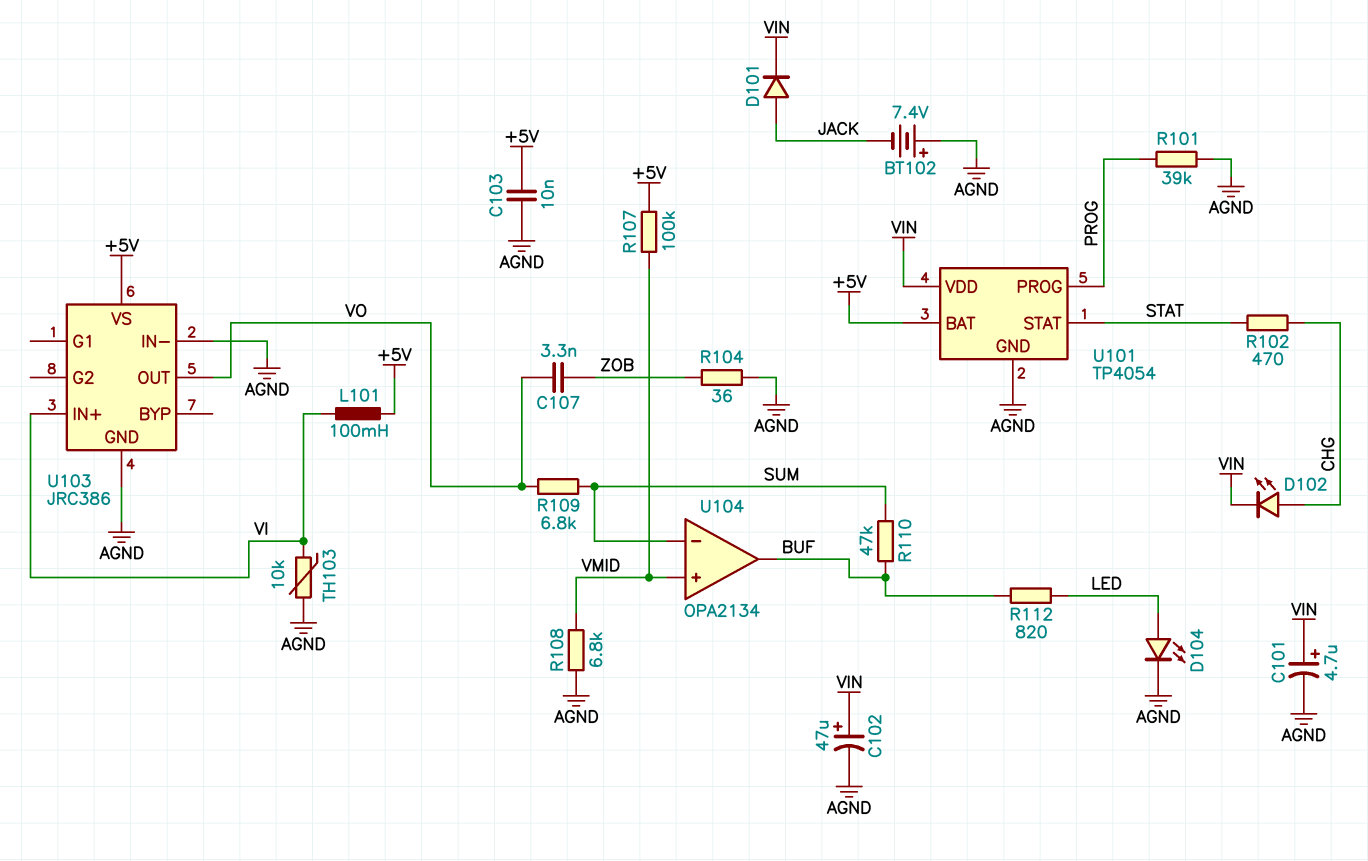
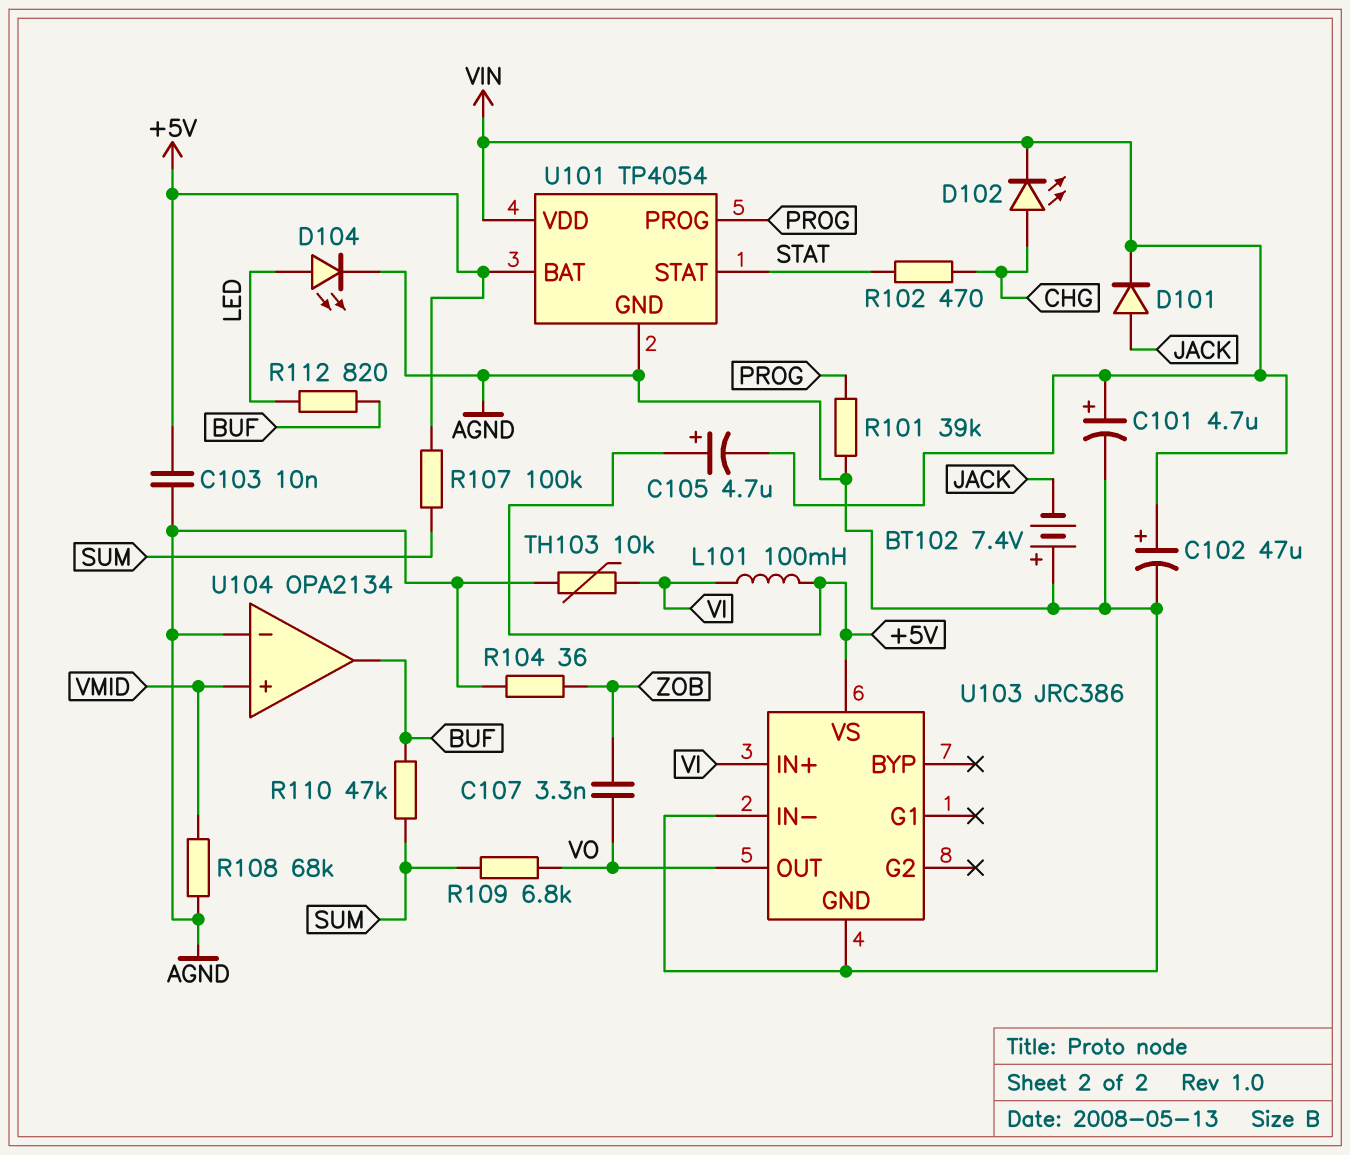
C105: none -> 4.7uF (plus +5V, minus VIN)
R107: 100k (+5V, VMID) -> 100k (+5V, SUM)
R108: 6.8k (AGND, VMID) -> 68k (AGND, VMID)
U104 pin in-: SUM -> AGND

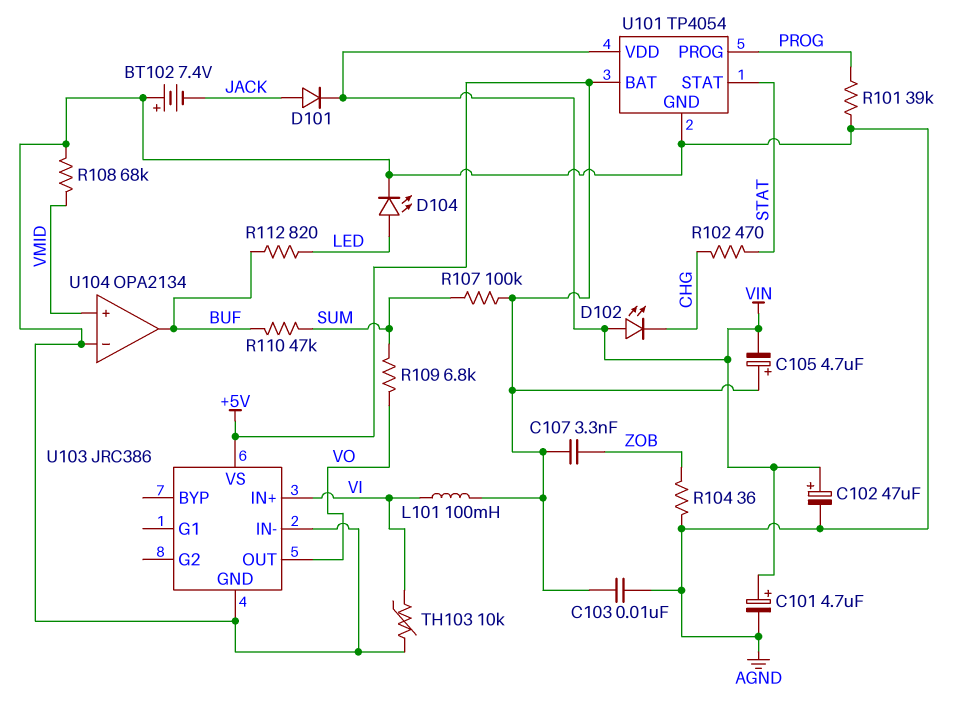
C107: 3.3nF (VO, ZOB) -> 3.3nF (+5V, ZOB)
D102: LED (A CHG, K VIN) -> LED (A VIN, K CHG)

